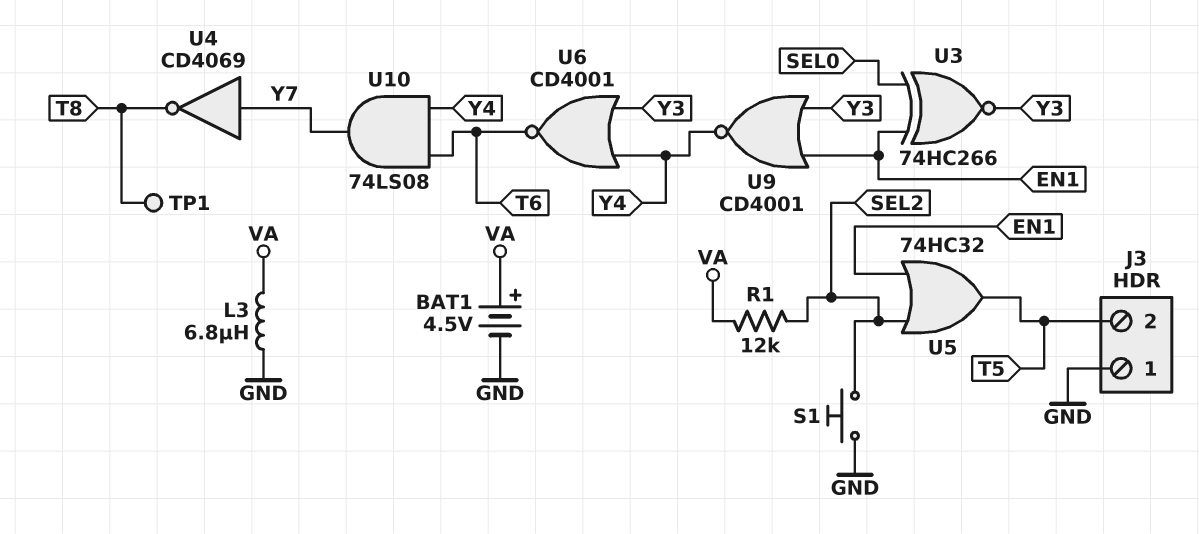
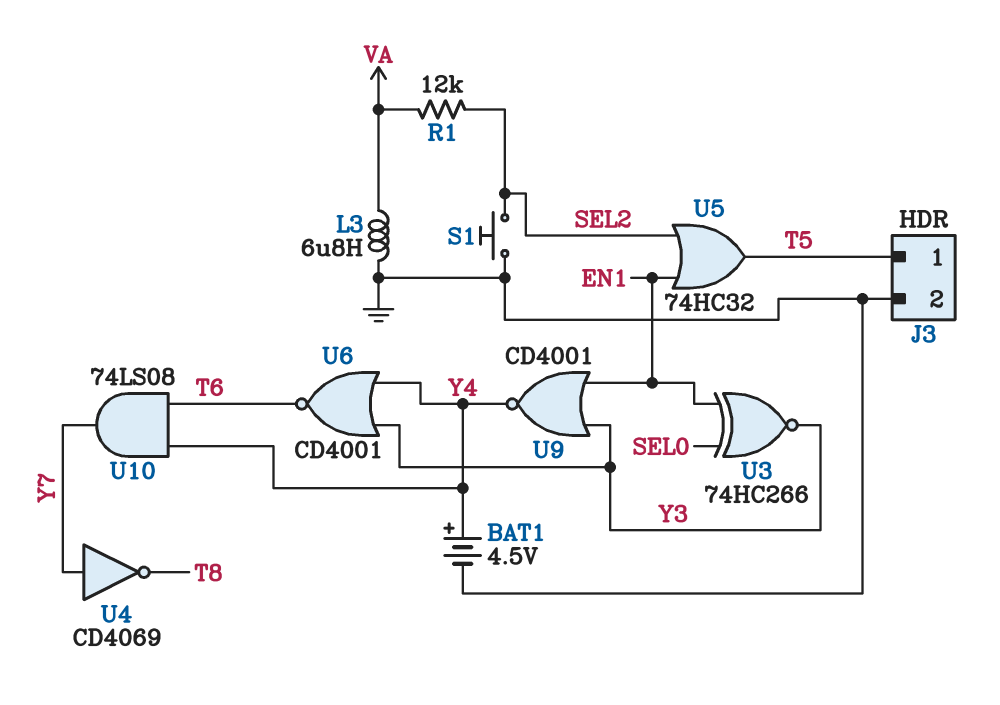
BAT1: 4.5V (plus VA, minus GND) -> 4.5V (plus Y4, minus GND)
J3 pin 1: GND -> T5
J3 pin 2: T5 -> GND
TP1: test point (T8) -> none

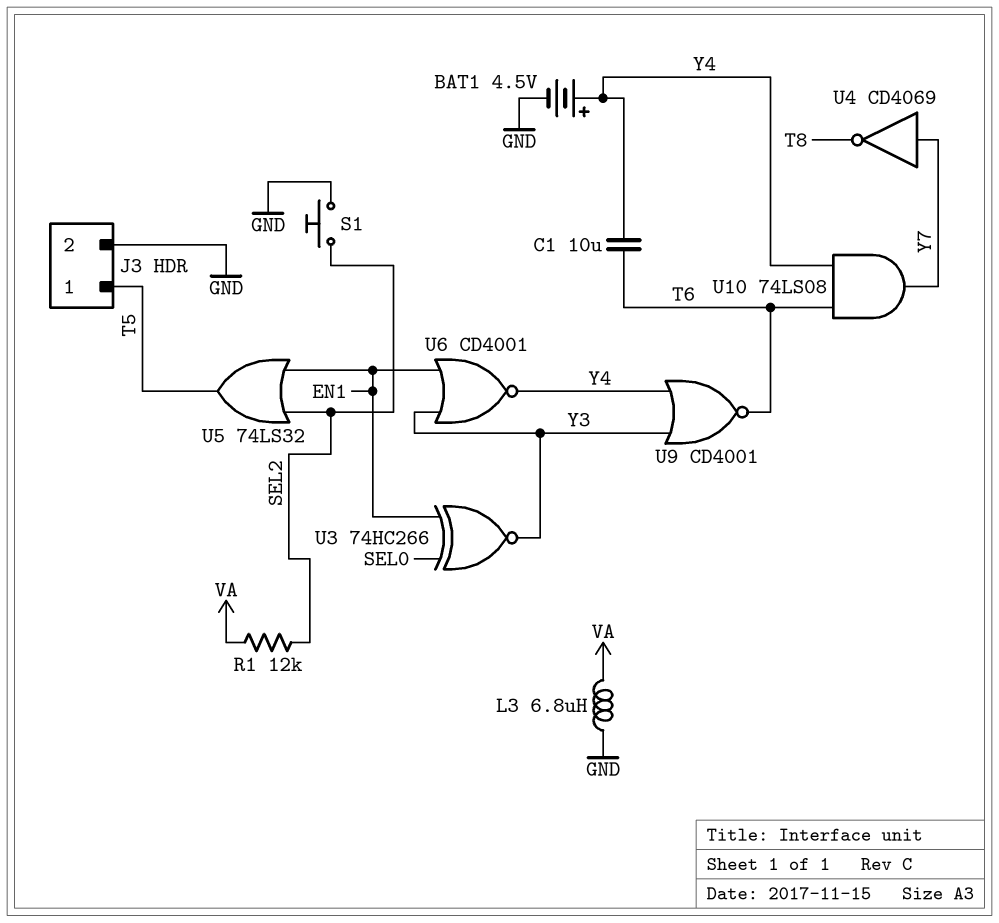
C1: none -> 10uF (T6, Y4)
U5: OR 74HC32 (in EN1, in SEL2, out T5) -> OR 74LS32 (in EN1, in SEL2, out T5)
U6: NOR CD4001 (in Y3, in Y4, out T6) -> NOR CD4001 (in EN1, in Y3, out Y4)
U9: NOR CD4001 (in EN1, in Y3, out Y4) -> NOR CD4001 (in Y3, in Y4, out T6)

